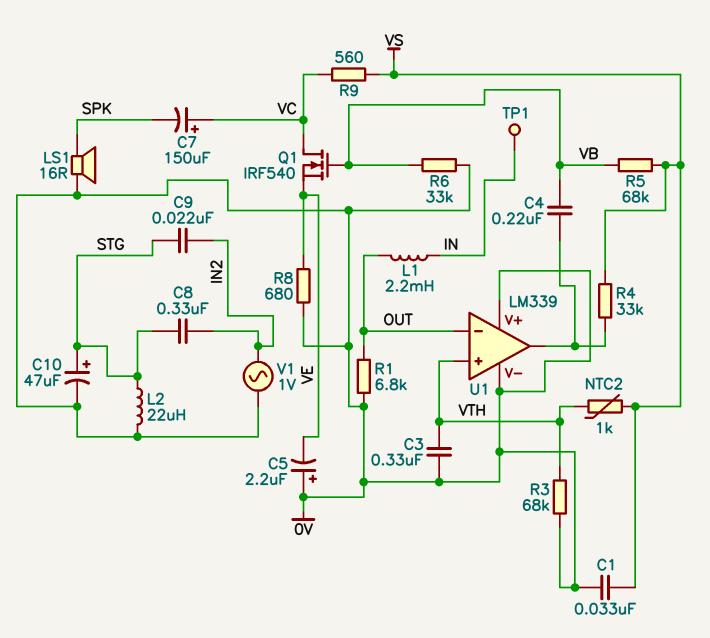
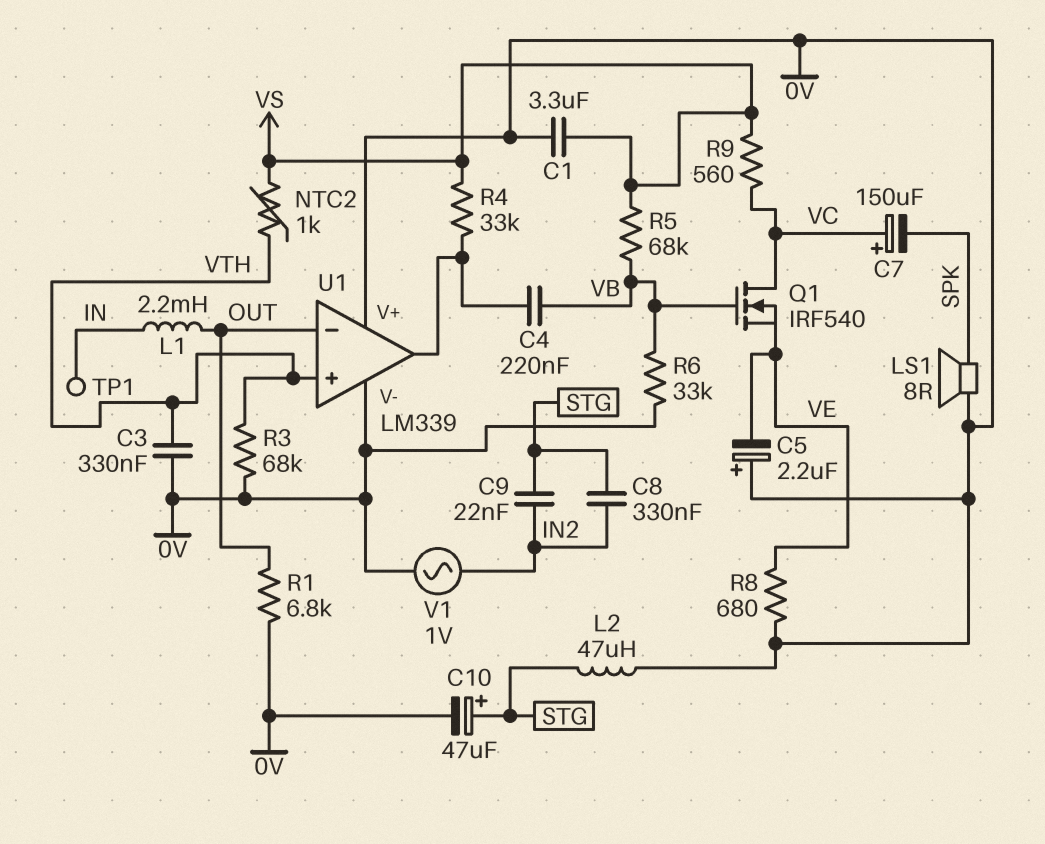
C1: 33nF (0V, VS) -> 3.3uF (0V, VS)
L2: 22uH (0V, STG) -> 47uH (0V, STG)
LS1: speaker 16R (0V, SPK) -> speaker 8R (0V, SPK)

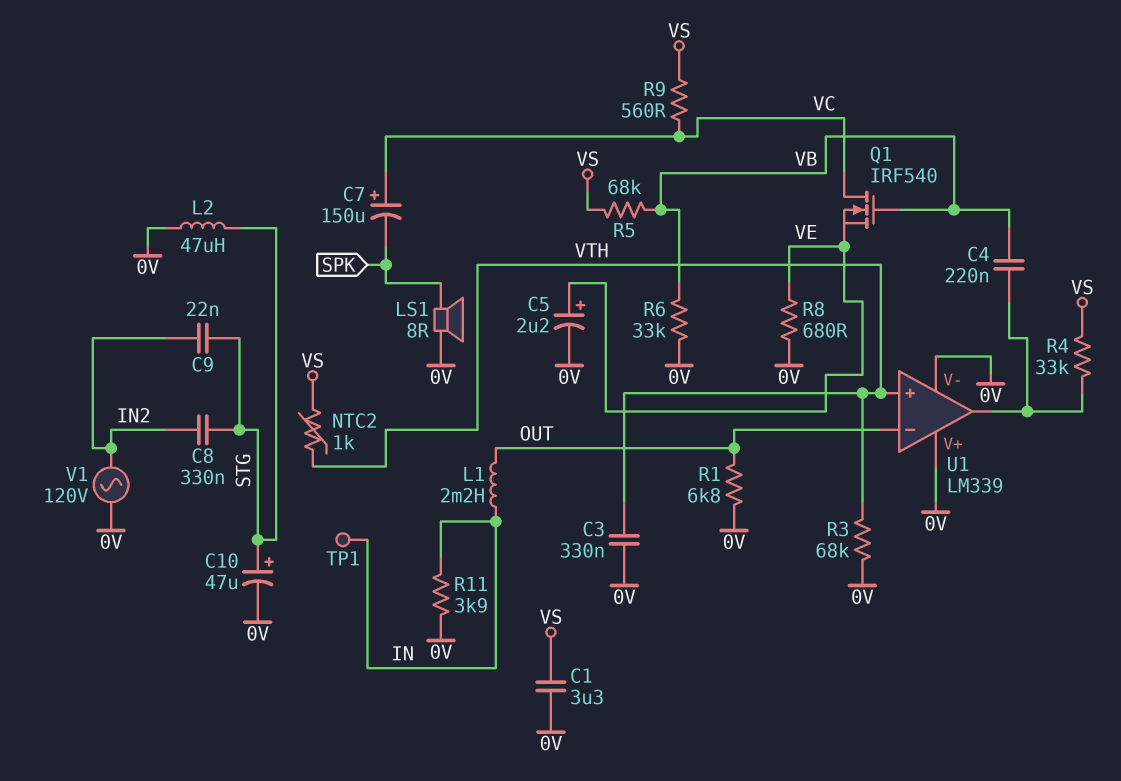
C5: 2.2uF (plus 0V, minus VE) -> 2.2uF (plus VE, minus 0V)
R11: none -> 3.9k (0V, IN)
V1: AC 1V (0V, IN2) -> AC 120V (0V, IN2)

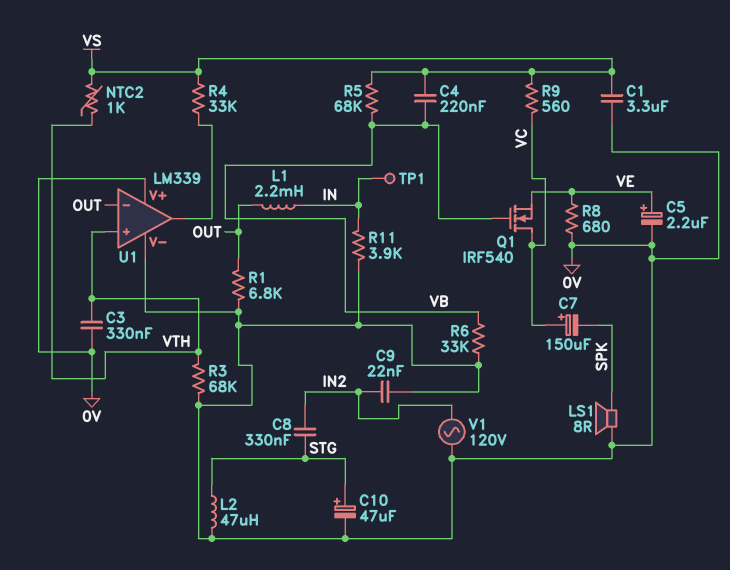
C4: 220nF (U1/out, VB) -> 220nF (VB, VS)
C9: 22nF (IN2, STG) -> 22nF (0V, IN2)

